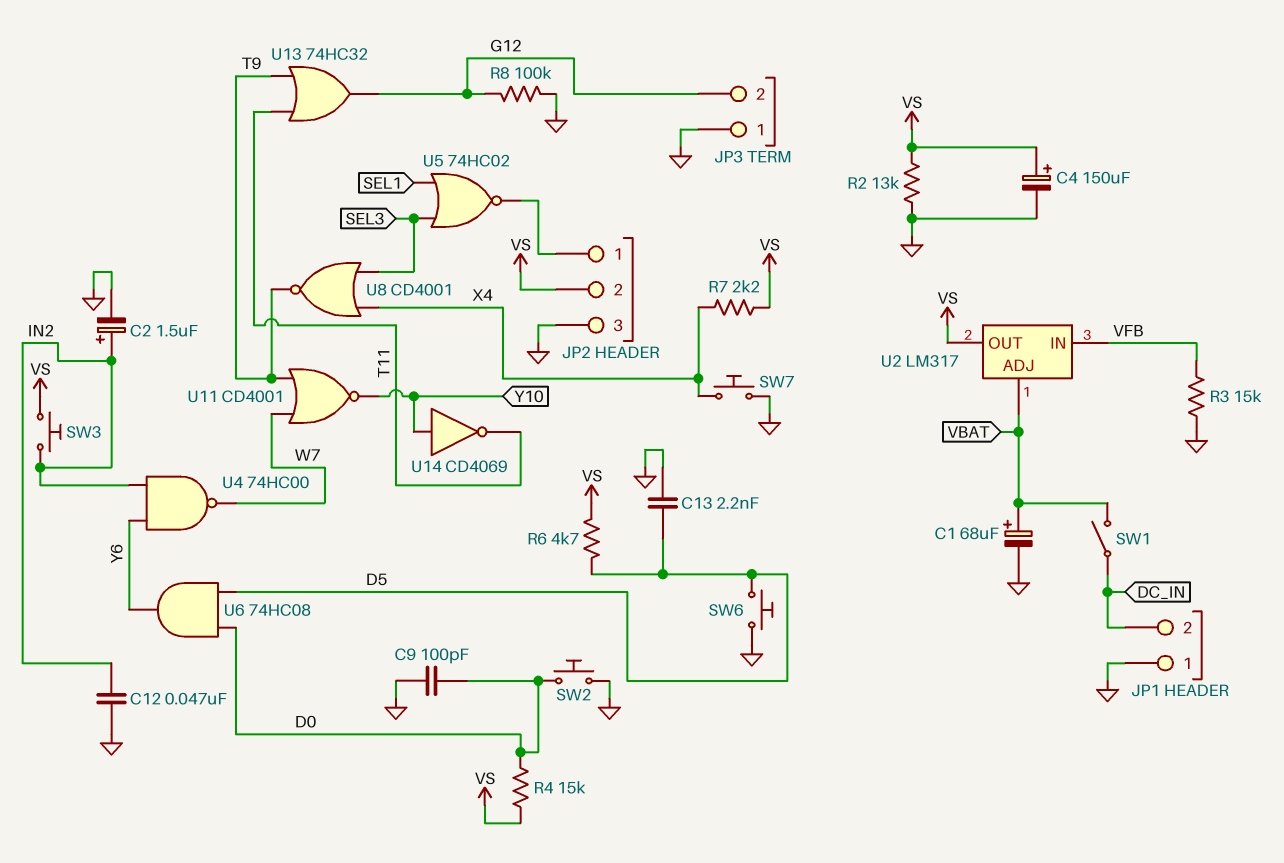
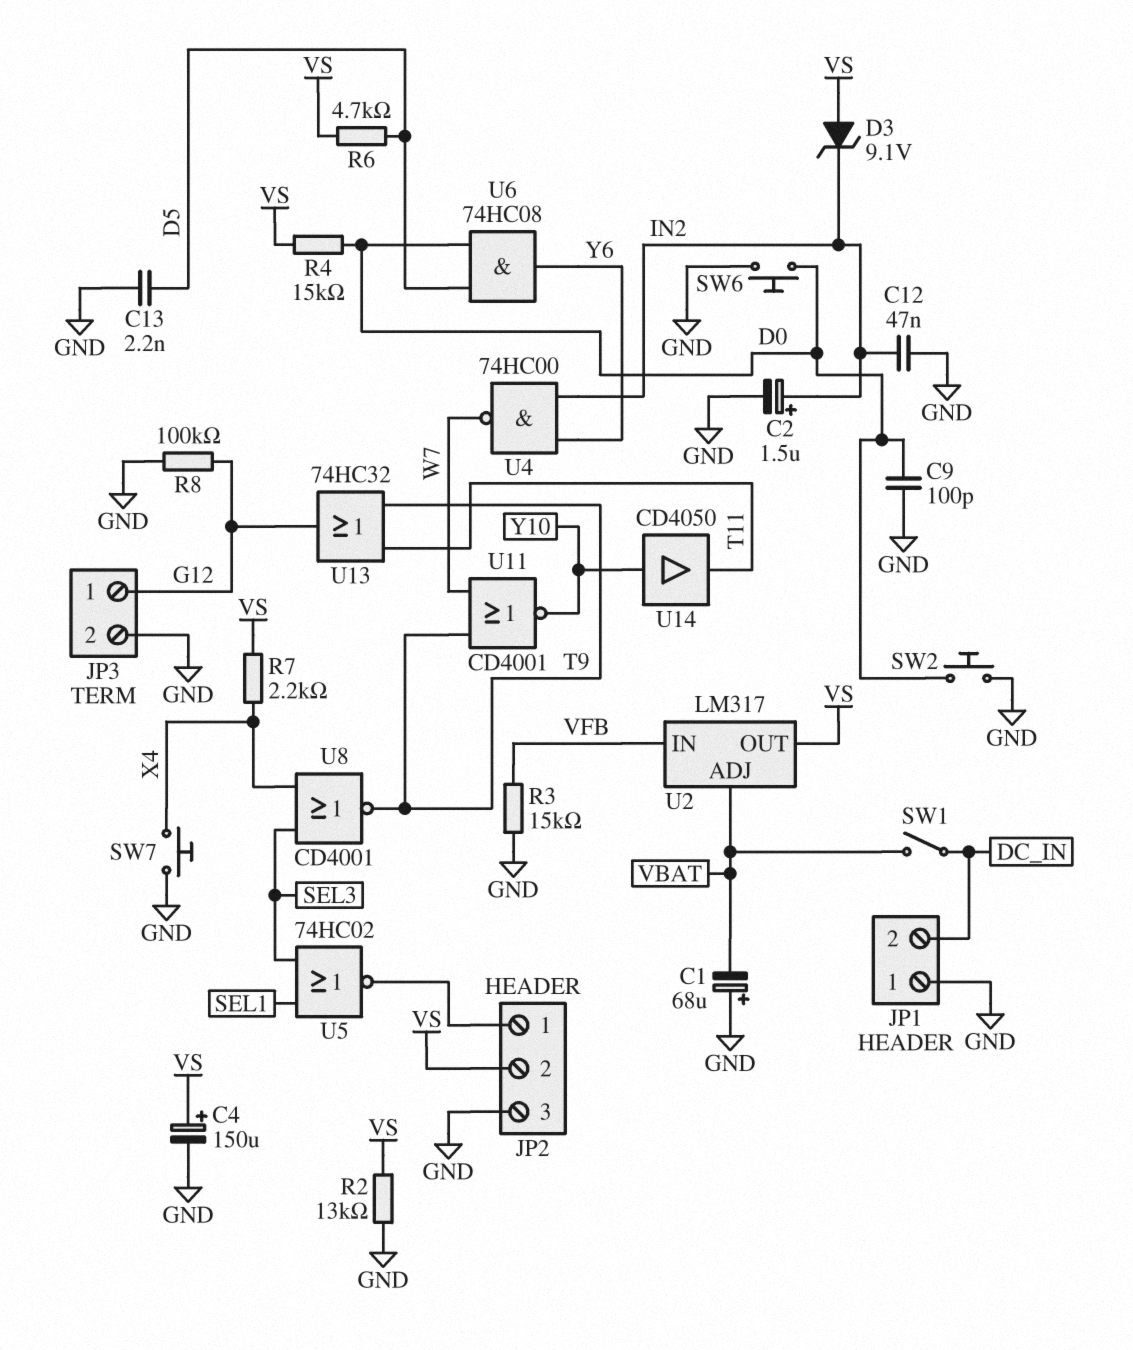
C1: 68uF (plus VBAT, minus GND) -> 68uF (plus GND, minus VBAT)
D3: none -> zener 9.1V (A VS, K IN2)
JP3 pin 1: GND -> G12
JP3 pin 2: G12 -> GND
SW3: button (IN2, VS) -> none
SW6: button (D5, GND) -> button (D0, GND)
U14: NOT CD4069 (in Y10, out T11) -> buffer CD4050 (in Y10, out T11)

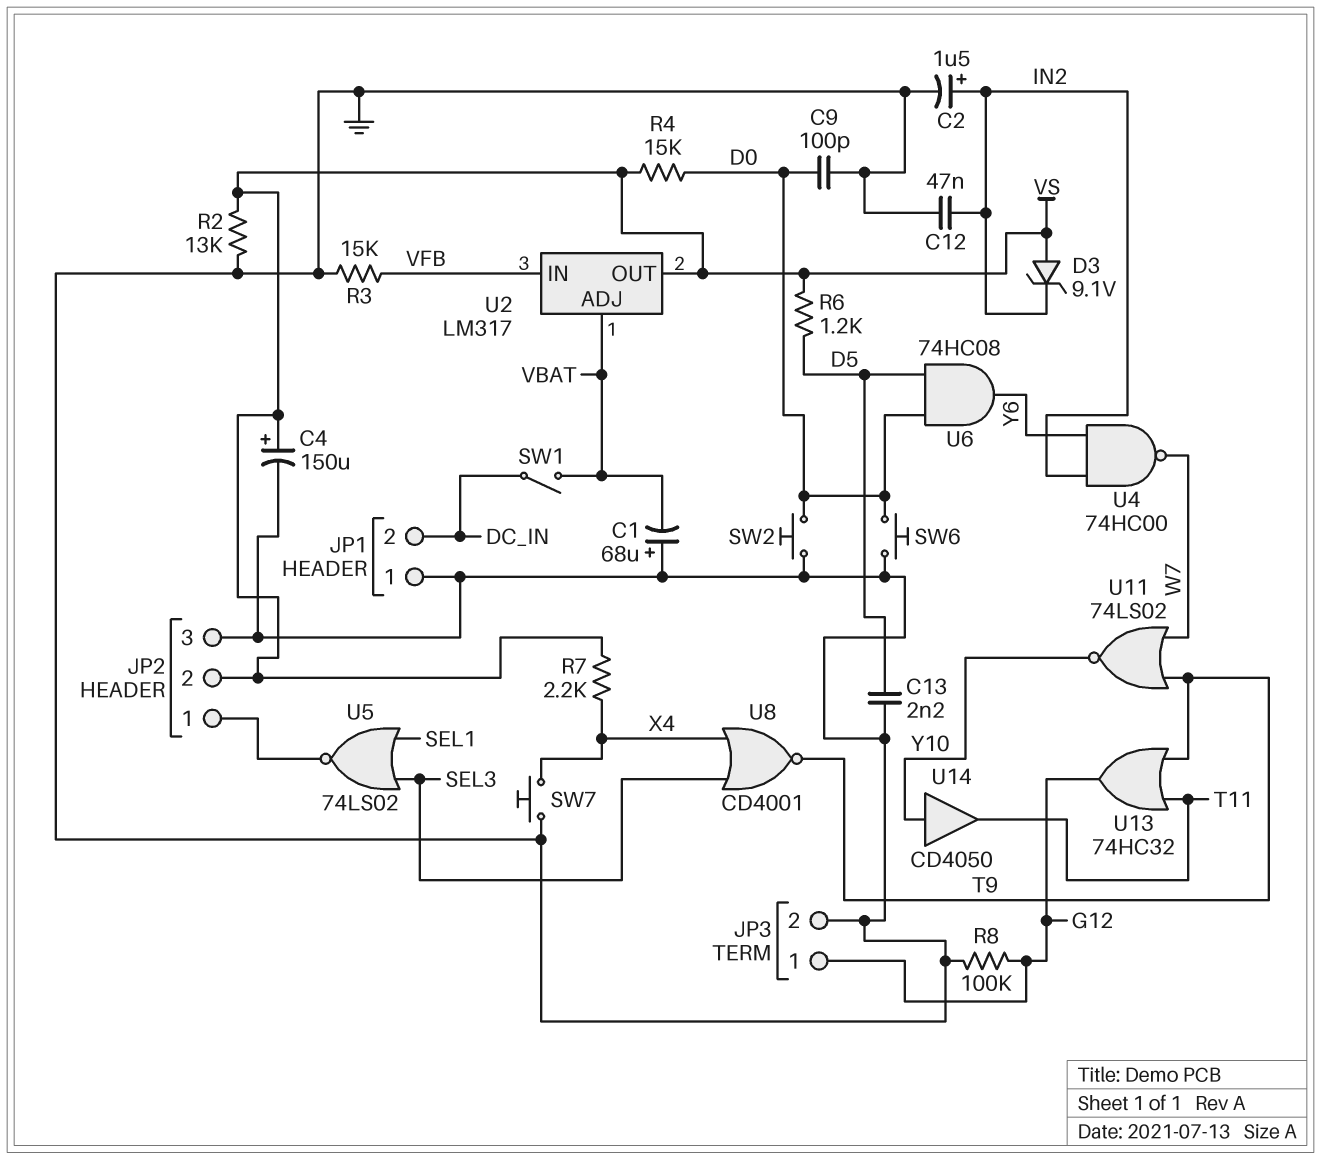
R6: 4.7k (D5, VS) -> 1.2k (D5, VS)
U5: NOR 74HC02 (in SEL1, in SEL3, out JP2/1) -> NOR 74LS02 (in SEL1, in SEL3, out JP2/1)
U11: NOR CD4001 (in T9, in W7, out Y10) -> NOR 74LS02 (in T9, in W7, out Y10)

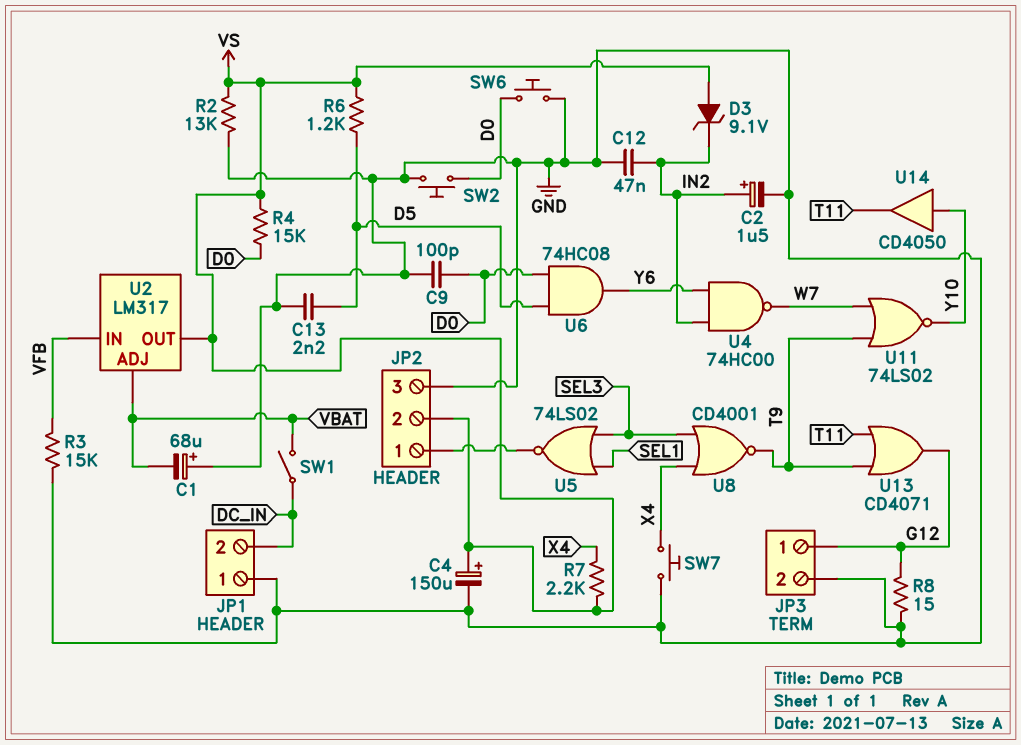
R8: 100k (G12, GND) -> 15 (G12, GND)
U13: OR 74HC32 (in T9, in T11, out G12) -> OR CD4071 (in T9, in T11, out G12)

